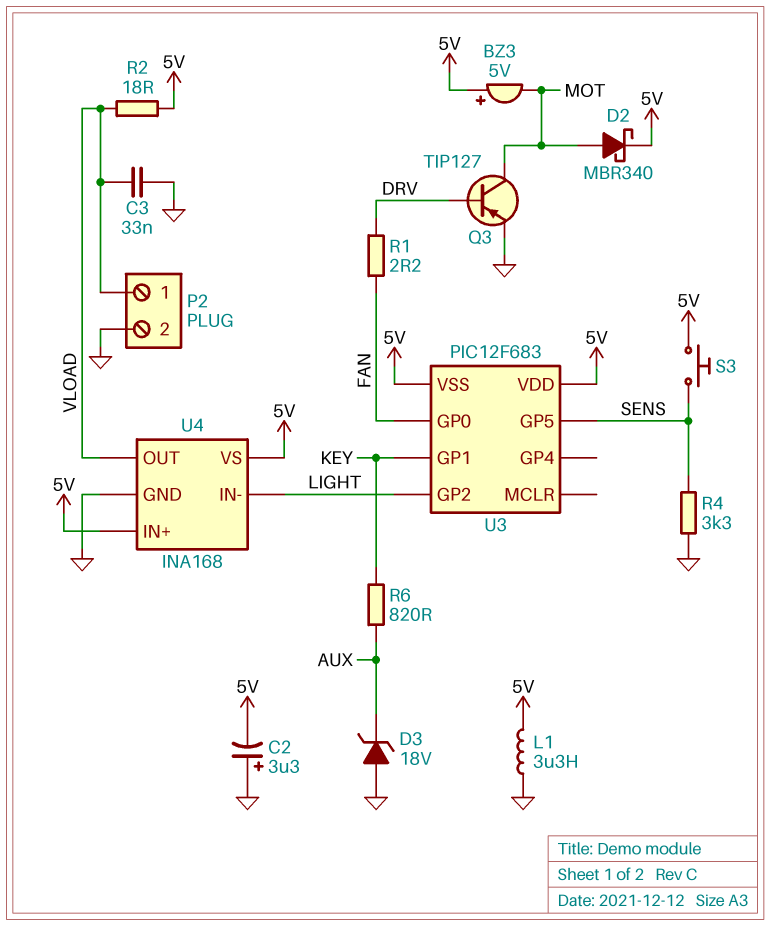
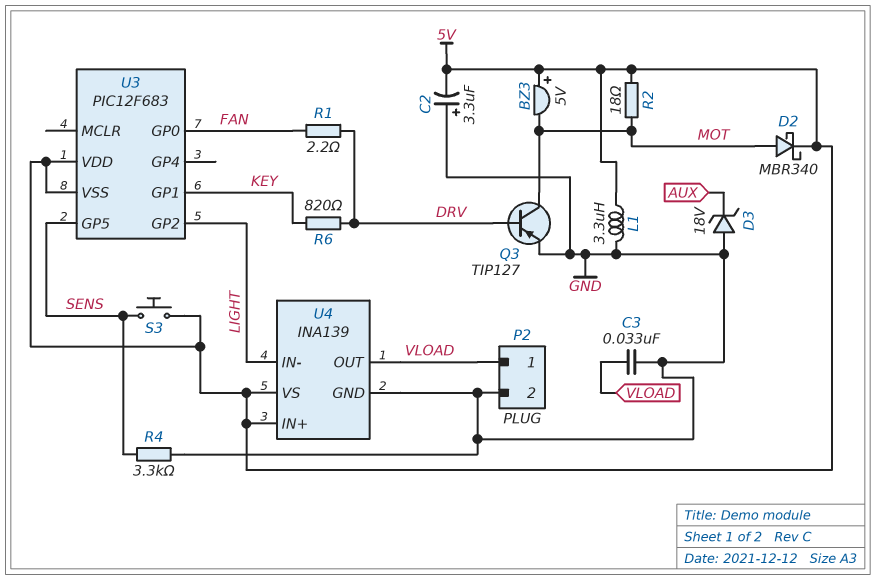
R2: 18 (5V, VLOAD) -> 18 (5V, MOT)
R6: 820 (AUX, KEY) -> 820 (DRV, KEY)
U4: INA168 -> INA139

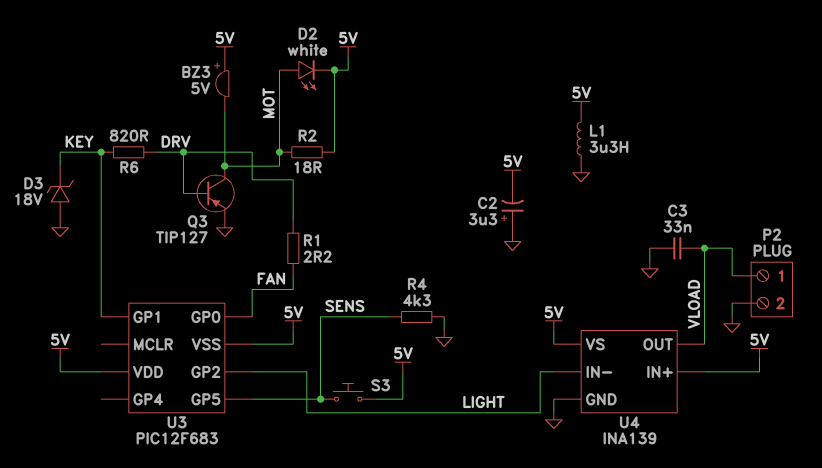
D2: schottky MBR340 (A MOT, K 5V) -> LED white (A MOT, K 5V)
D3: zener 18V (A GND, K AUX) -> zener 18V (A GND, K KEY)
R4: 3.3k (GND, SENS) -> 4.3k (GND, SENS)

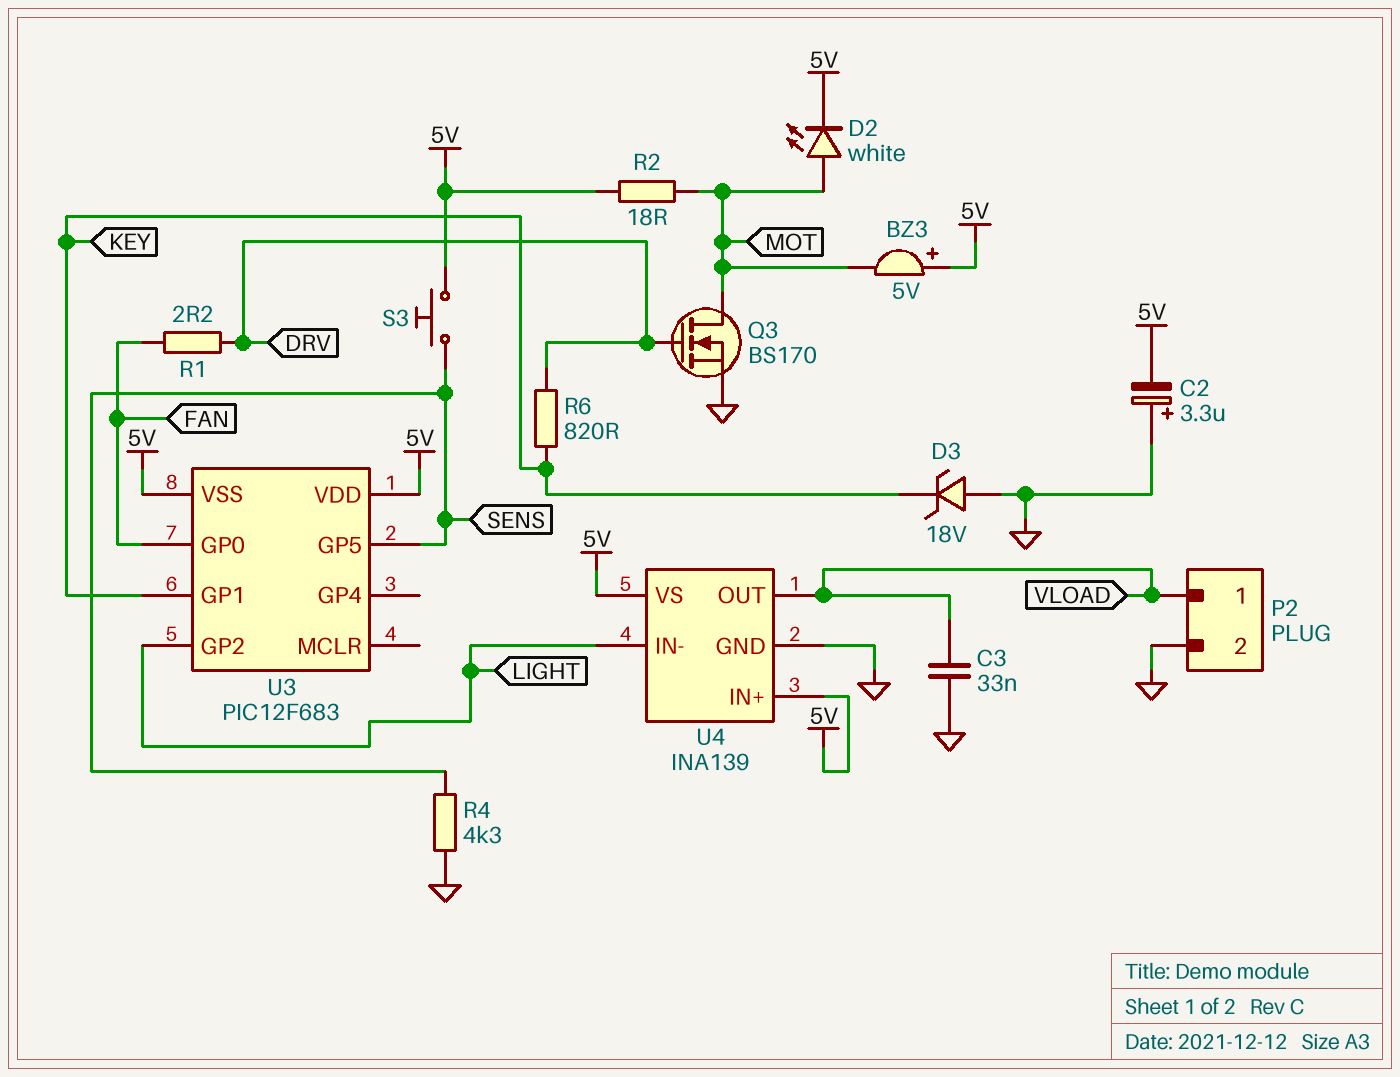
L1: 3.3uH (5V, GND) -> none
Q3: PNP TIP127 (B DRV, C MOT, E GND) -> NMOS BS170 (G DRV, D MOT, S GND)

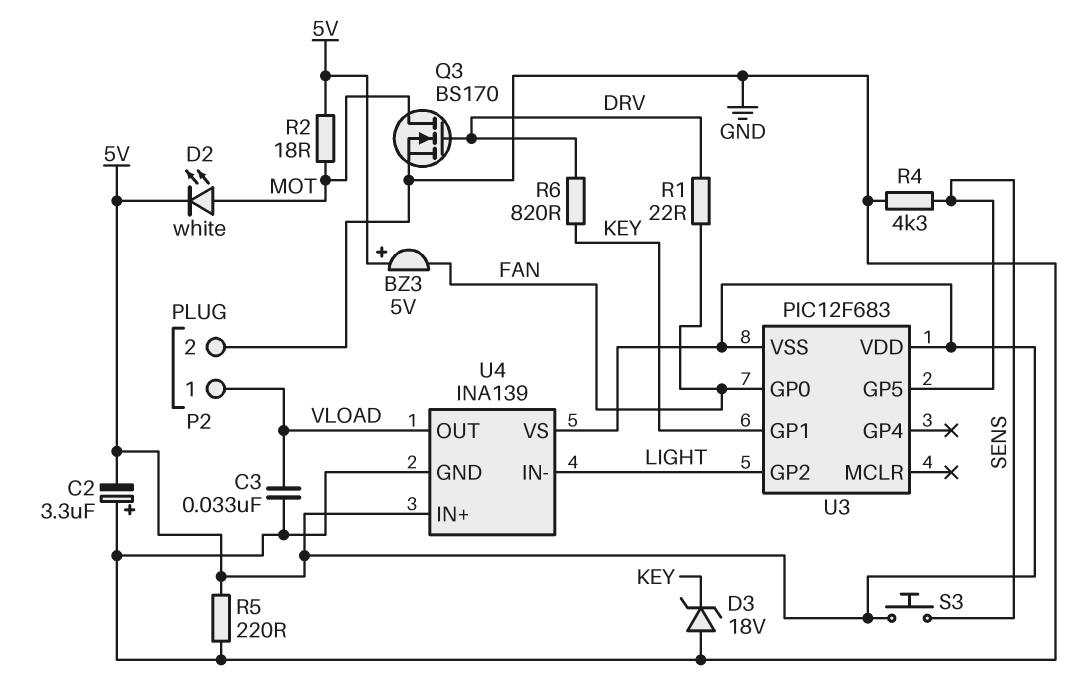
BZ3: buzzer 5V (plus 5V, minus MOT) -> buzzer 5V (plus 5V, minus FAN)
R1: 2.2 (DRV, FAN) -> 22 (DRV, FAN)
R5: none -> 220 (5V, GND)

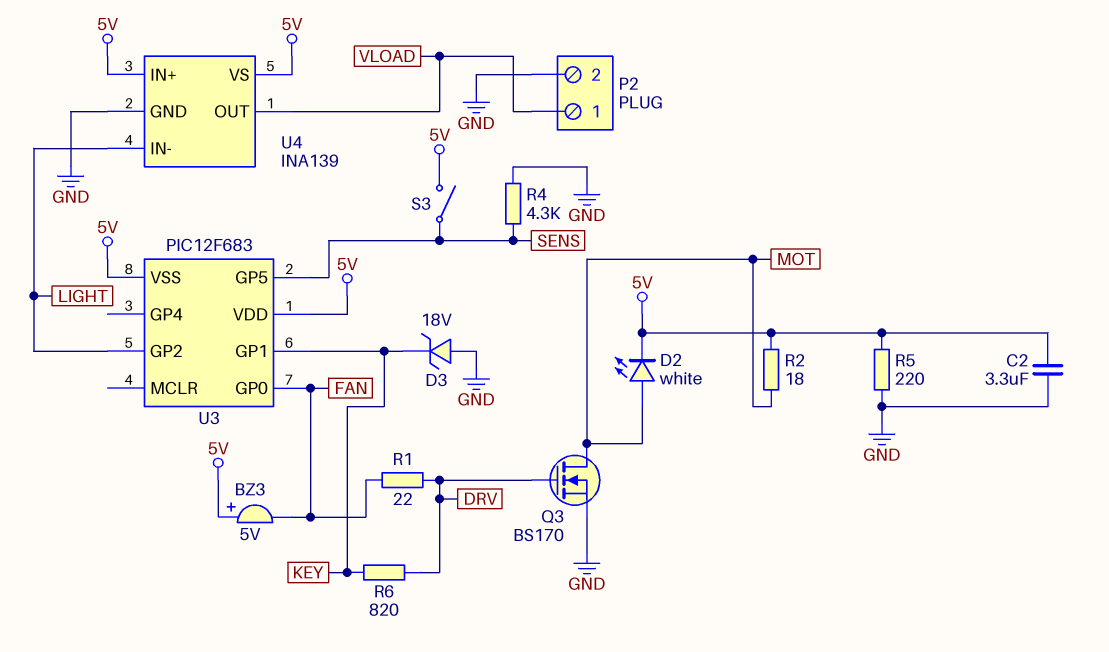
C2: 3.3uF (plus GND, minus 5V) -> 3.3uF (5V, GND)
C3: 33nF (GND, VLOAD) -> none
S3: button (5V, SENS) -> switch (5V, SENS)

